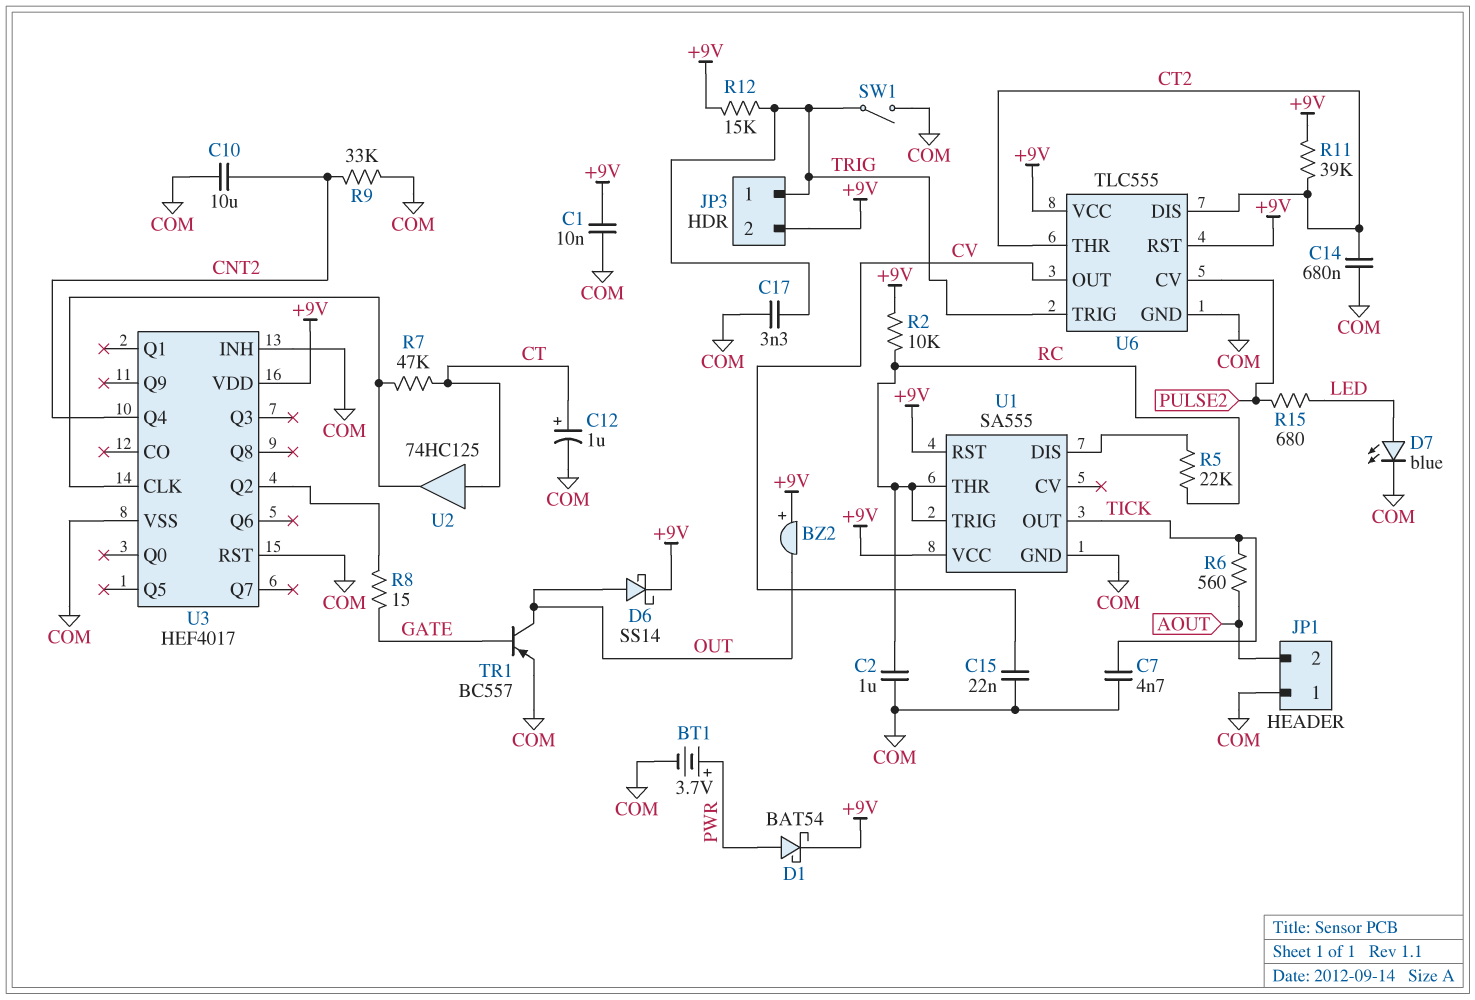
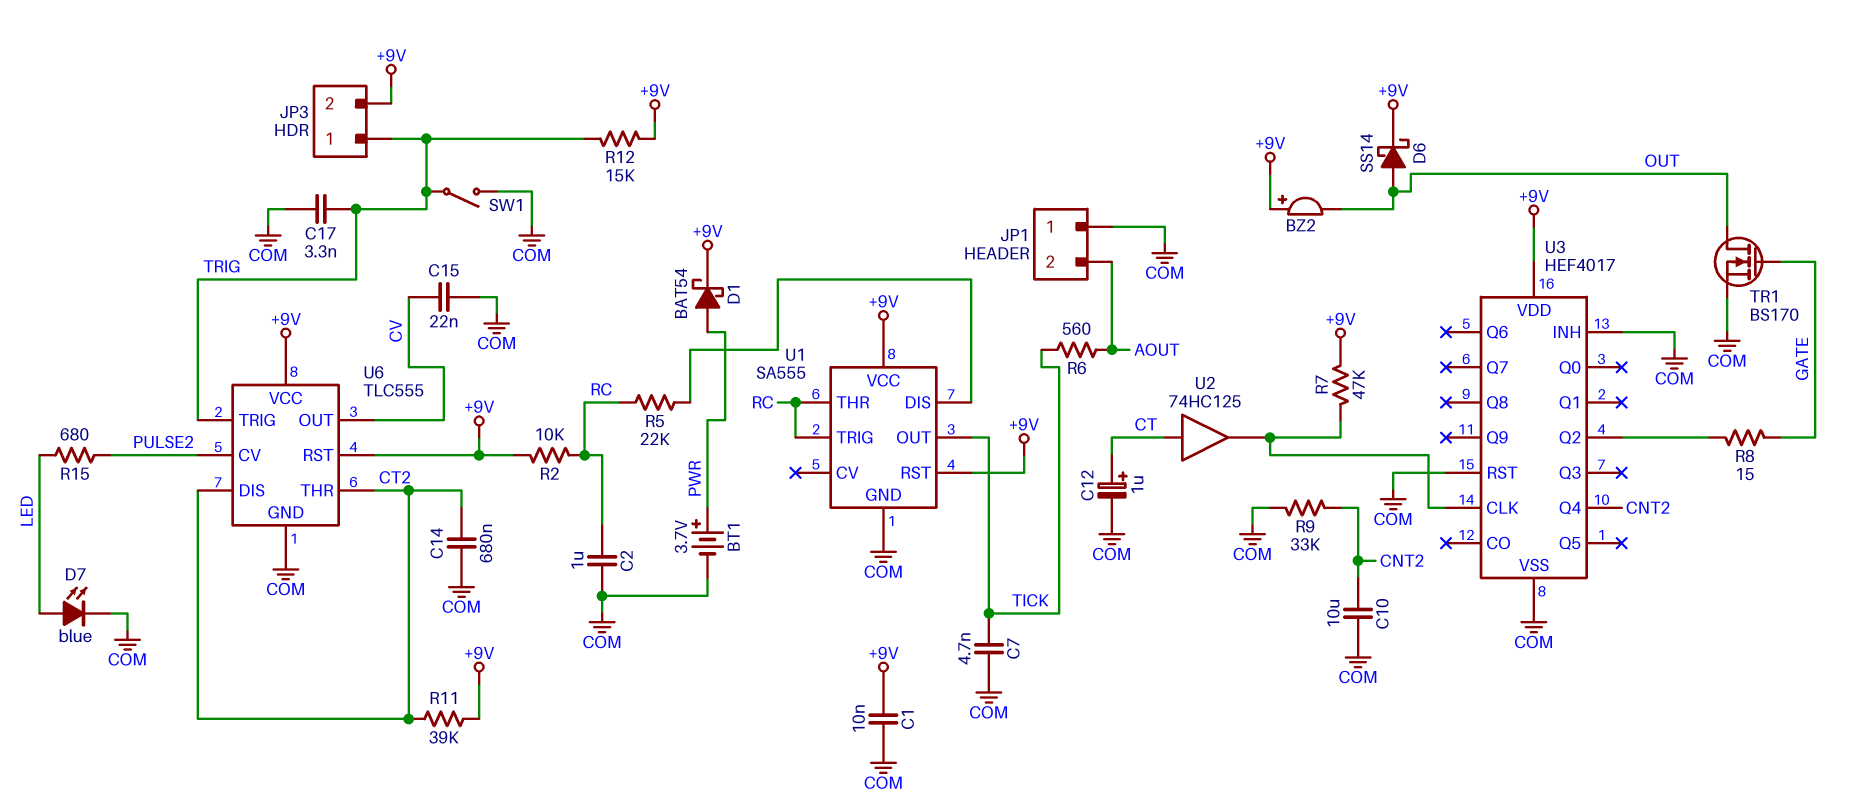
R7: 47k (CT, U3/CLK) -> 47k (+9V, U3/CLK)
TR1: PNP BC557 (B GATE, C OUT, E COM) -> NMOS BS170 (G GATE, D OUT, S COM)

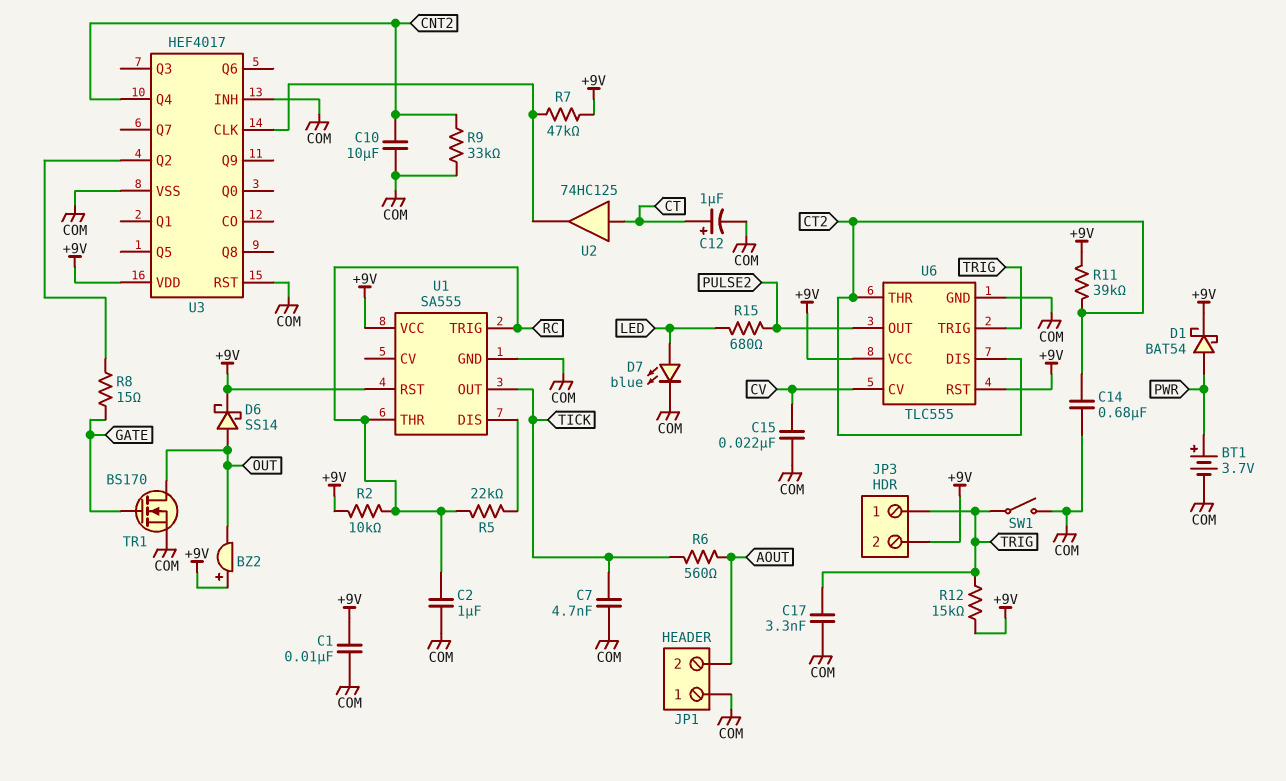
U6 pin CV: PULSE2 -> CV
U6 pin OUT: CV -> PULSE2

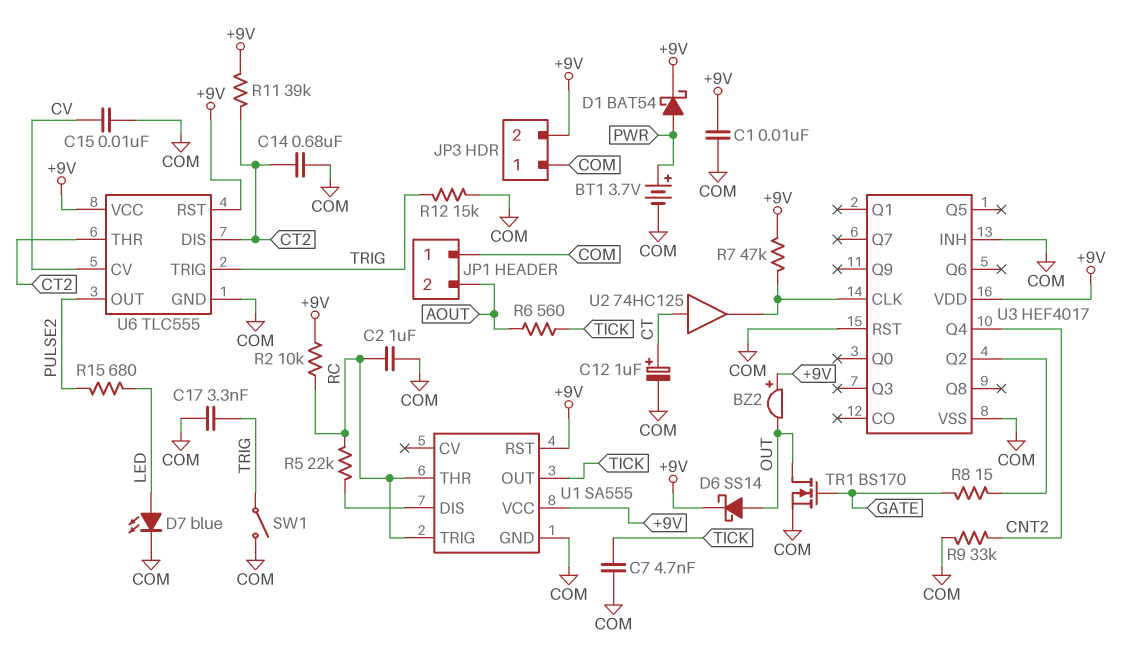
C10: 10uF (CNT2, COM) -> none
C15: 22nF (COM, CV) -> 10nF (COM, CV)
JP3 pin 1: TRIG -> COM
R12: 15k (+9V, TRIG) -> 15k (COM, TRIG)

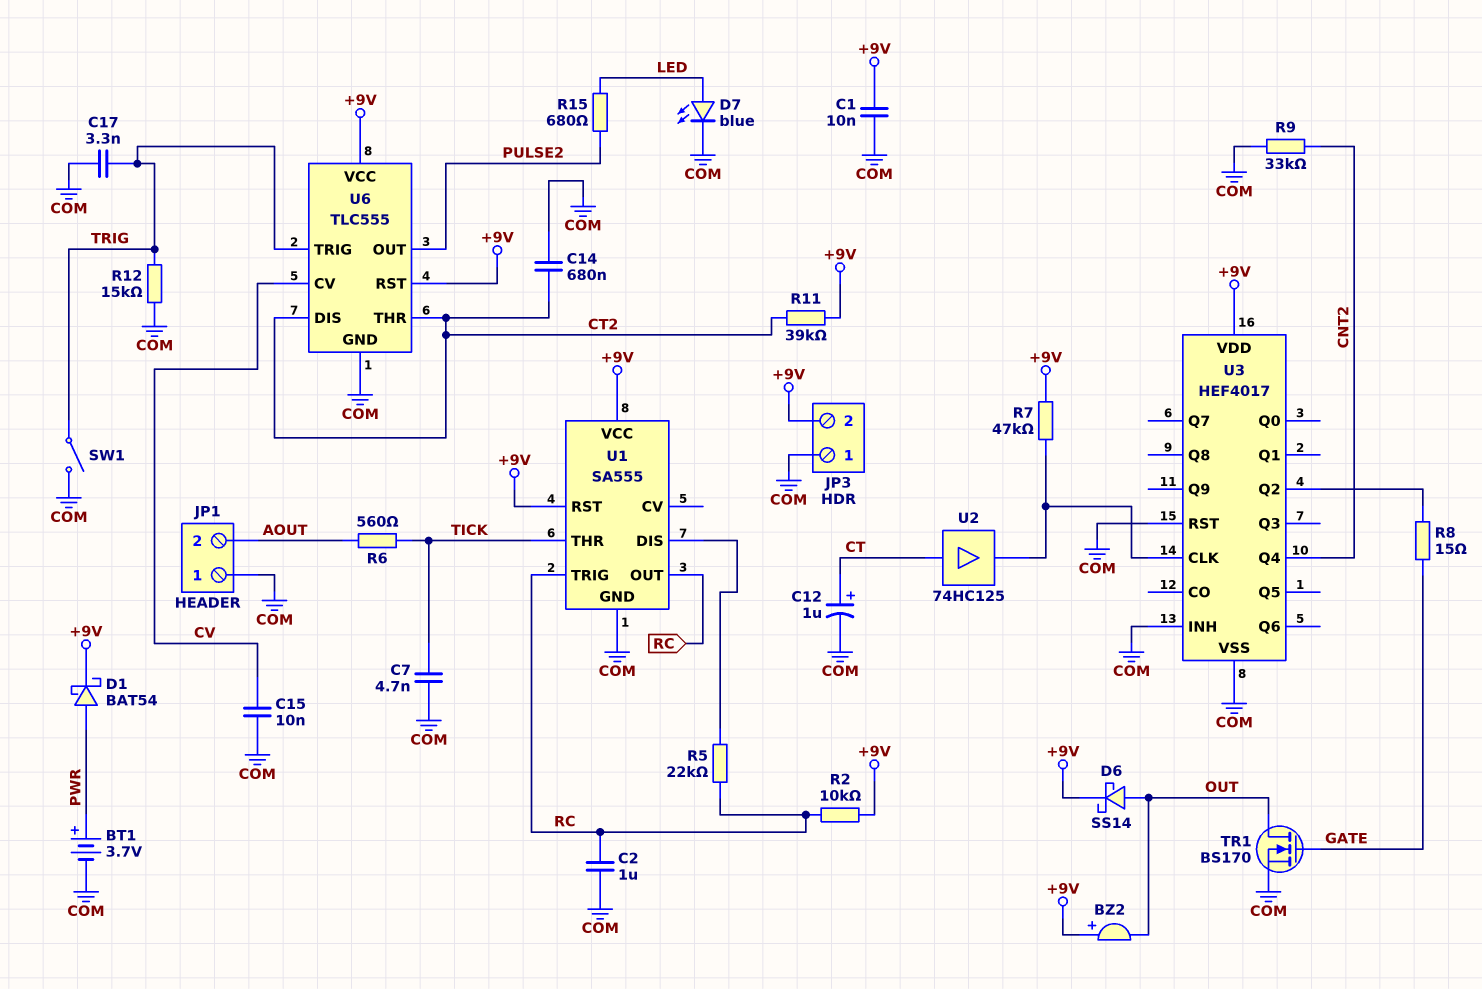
U1 pin OUT: TICK -> RC
U1 pin THR: RC -> TICK

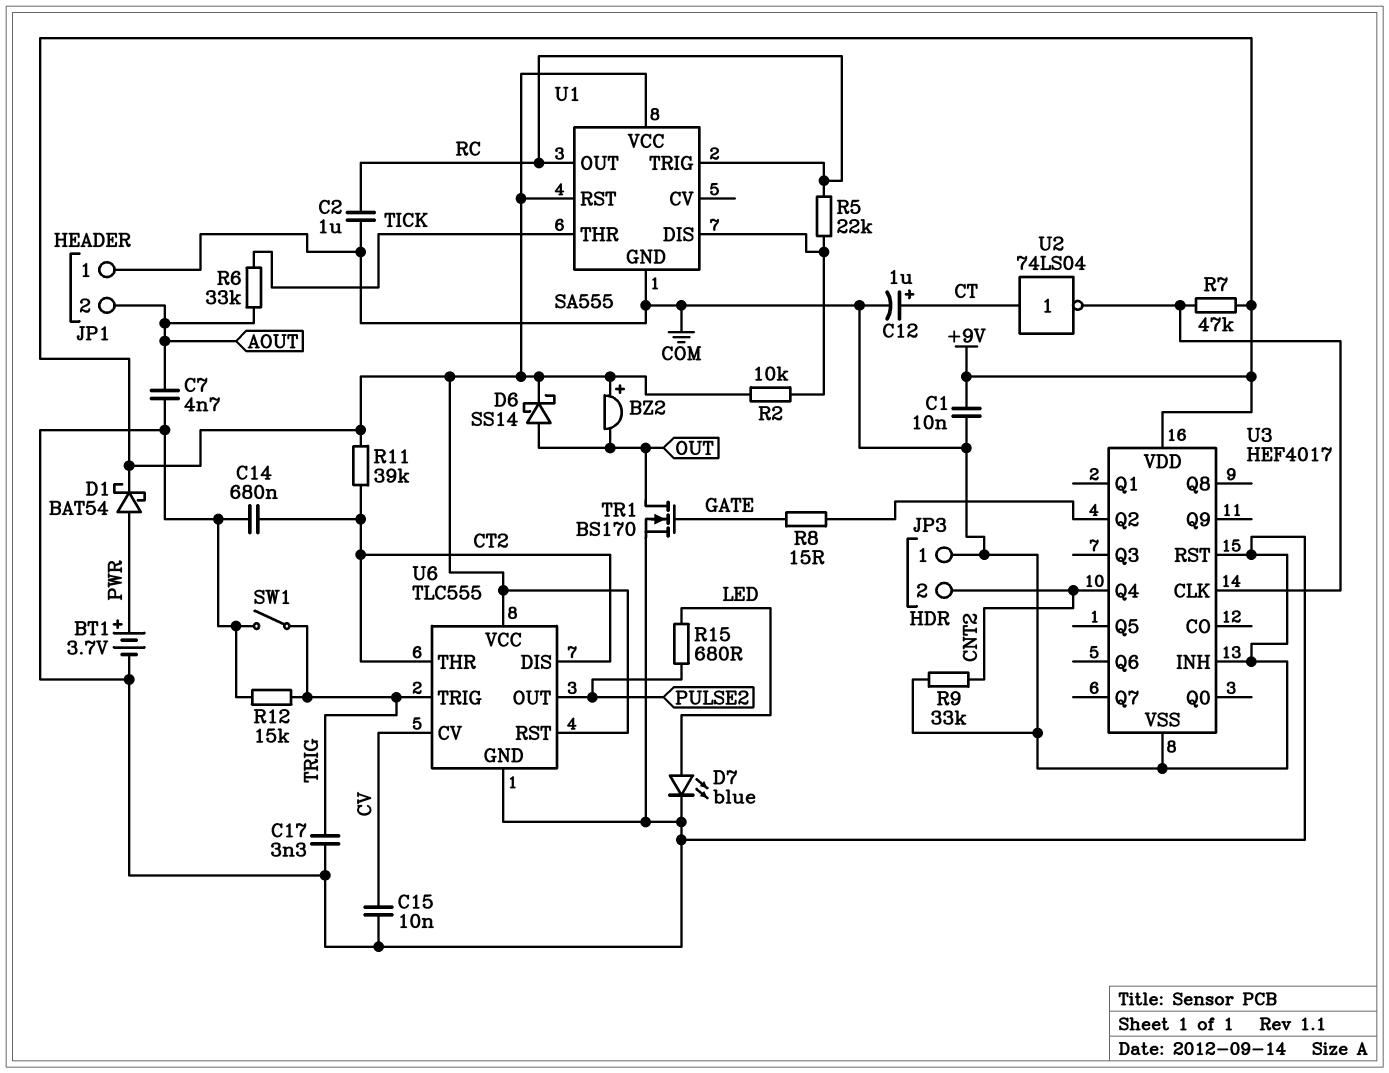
C7: 4.7nF (COM, TICK) -> 4.7nF (AOUT, COM)
JP3 pin 2: +9V -> CNT2
R2: 10k (+9V, RC) -> 10k (+9V, U1/DIS)
R6: 560 (AOUT, TICK) -> 33k (AOUT, TICK)
U2: buffer 74HC125 (in CT, out U3/CLK) -> NOT 74LS04 (in CT, out U3/CLK)

